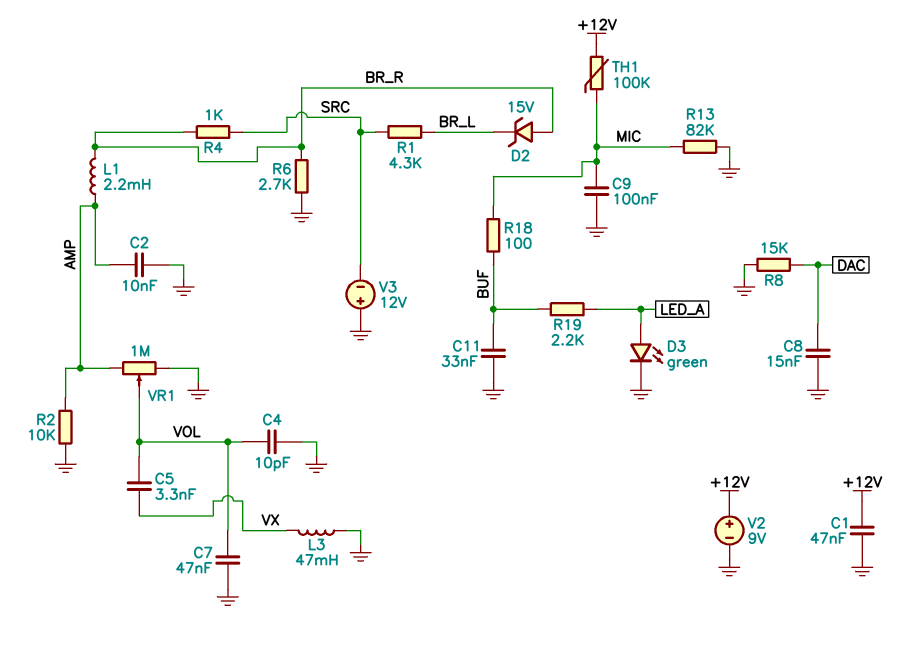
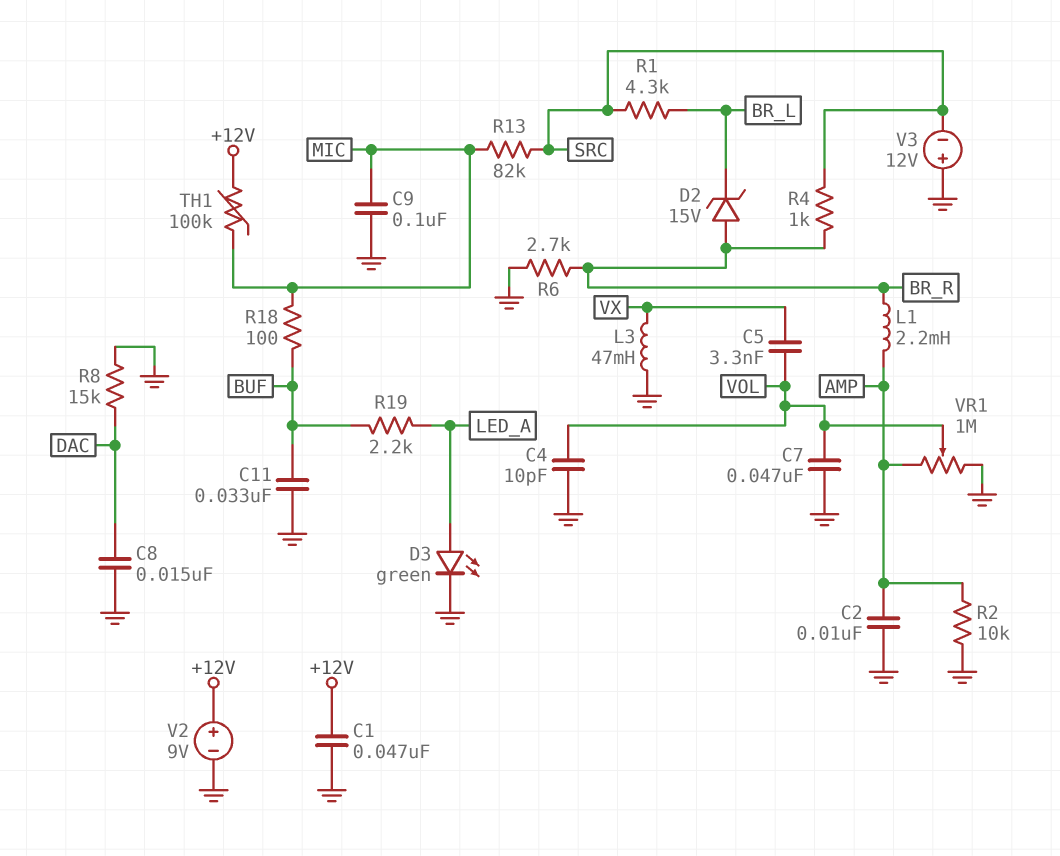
R13: 82k (GND, MIC) -> 82k (MIC, SRC)

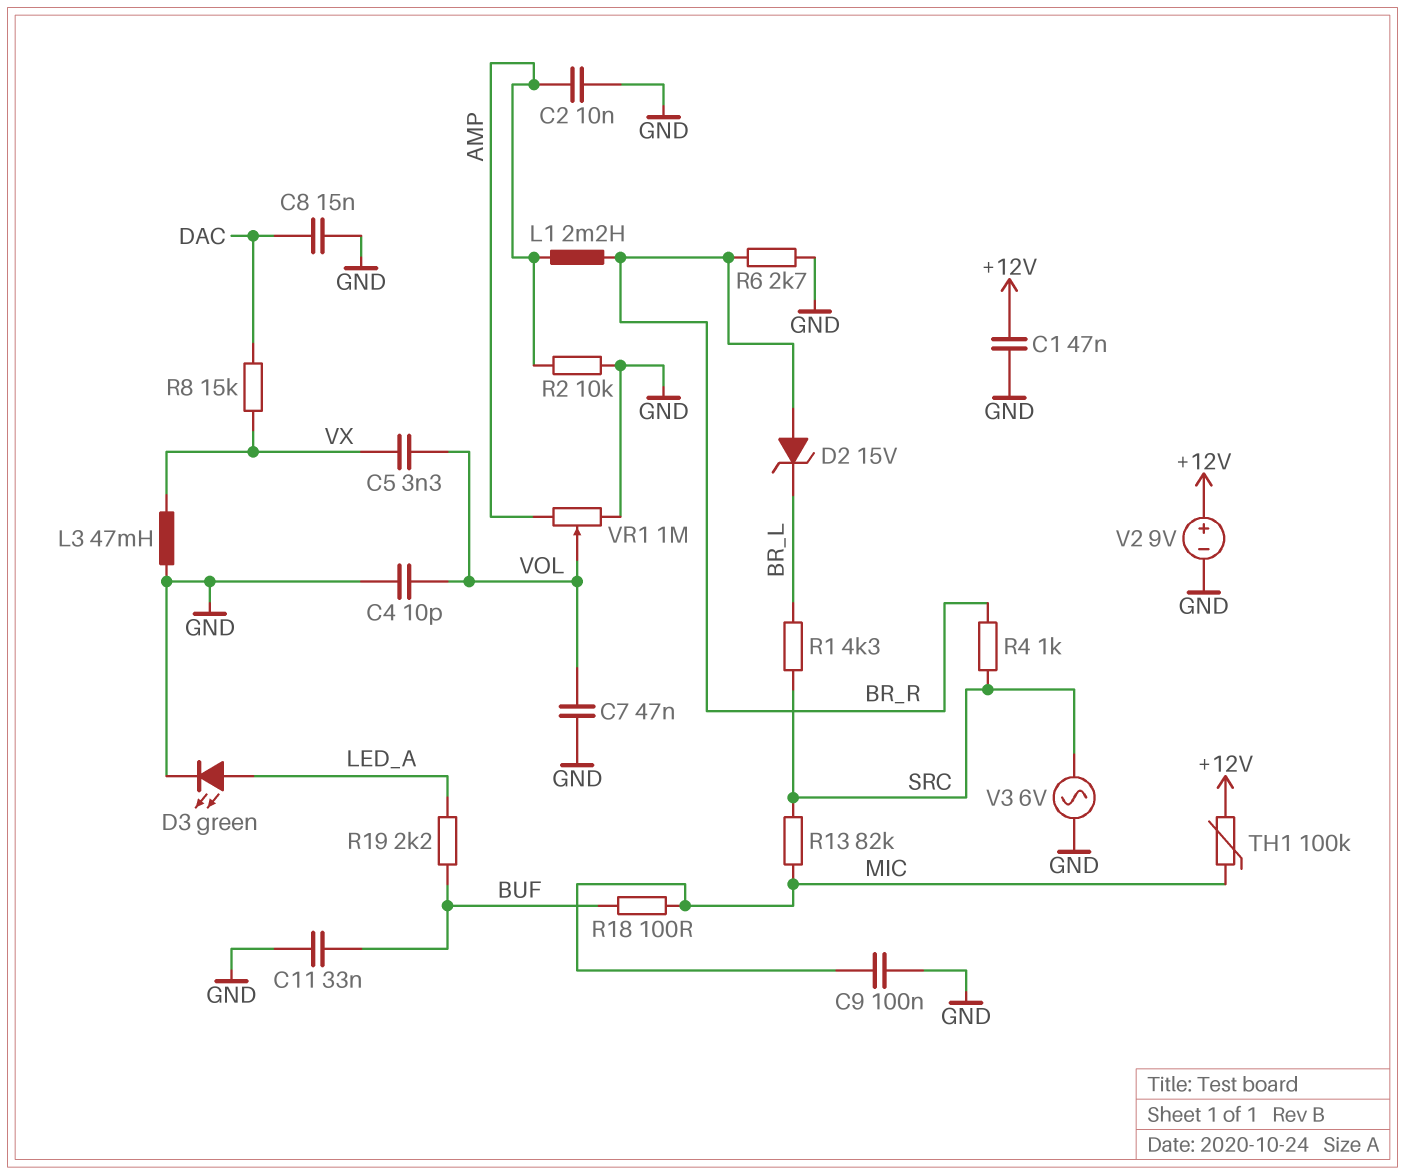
R8: 15k (DAC, GND) -> 15k (DAC, VX)
V3: 12V (plus GND, minus SRC) -> AC 6V (GND, SRC)

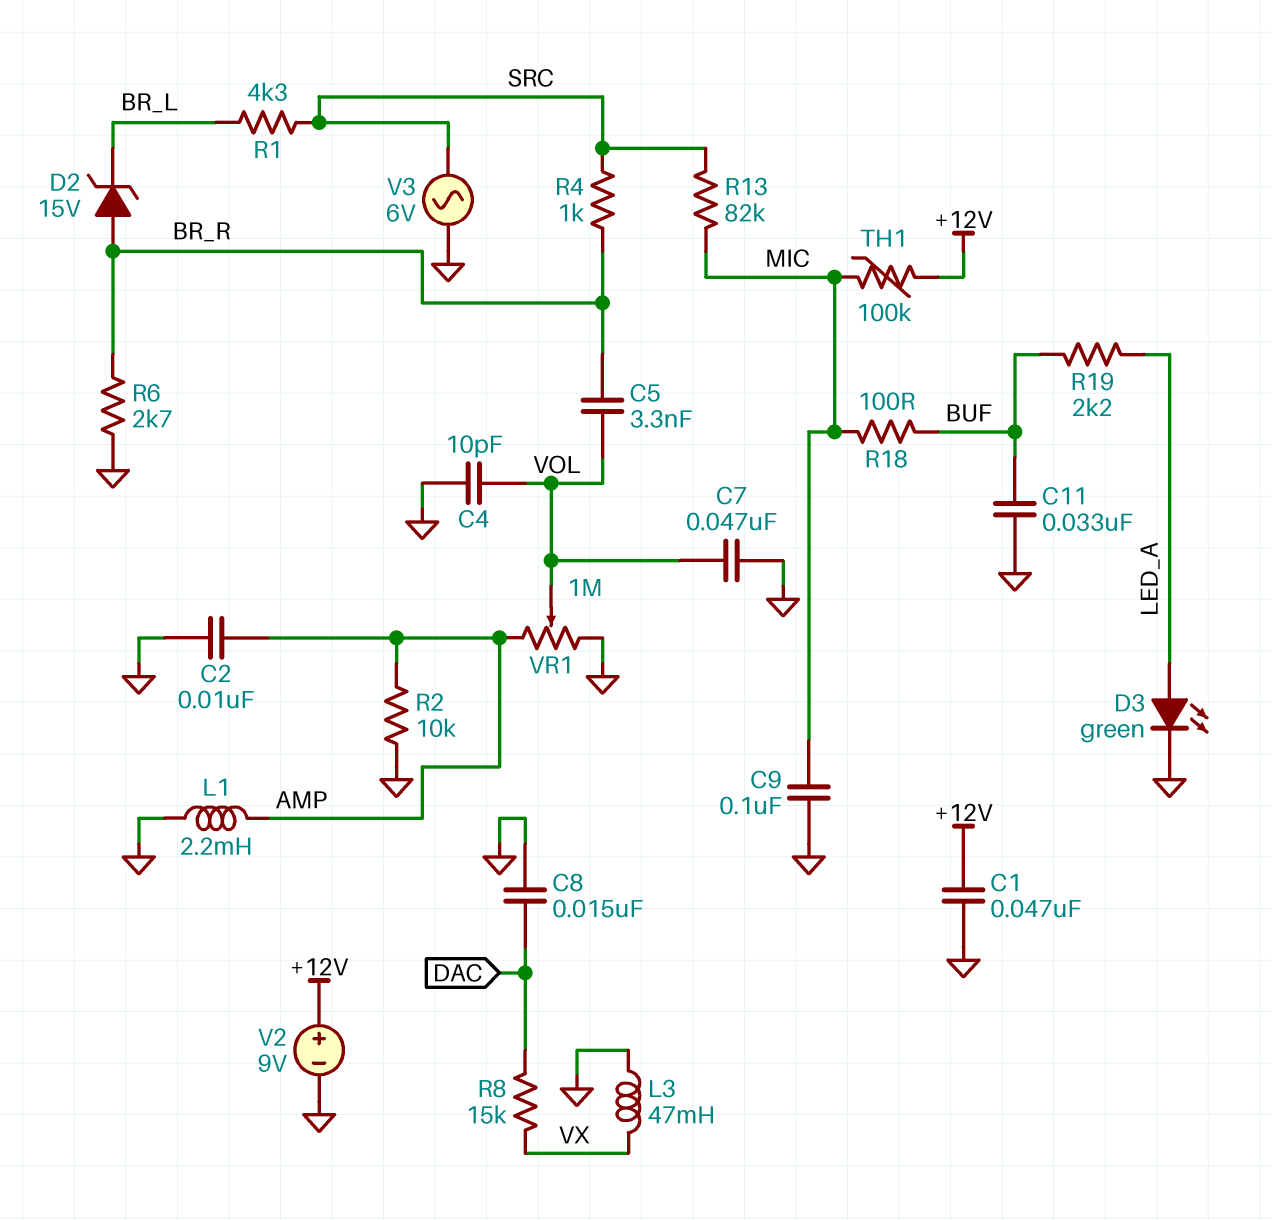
C5: 3.3nF (VOL, VX) -> 3.3nF (BR_R, VOL)
L1: 2.2mH (AMP, BR_R) -> 2.2mH (AMP, GND)

